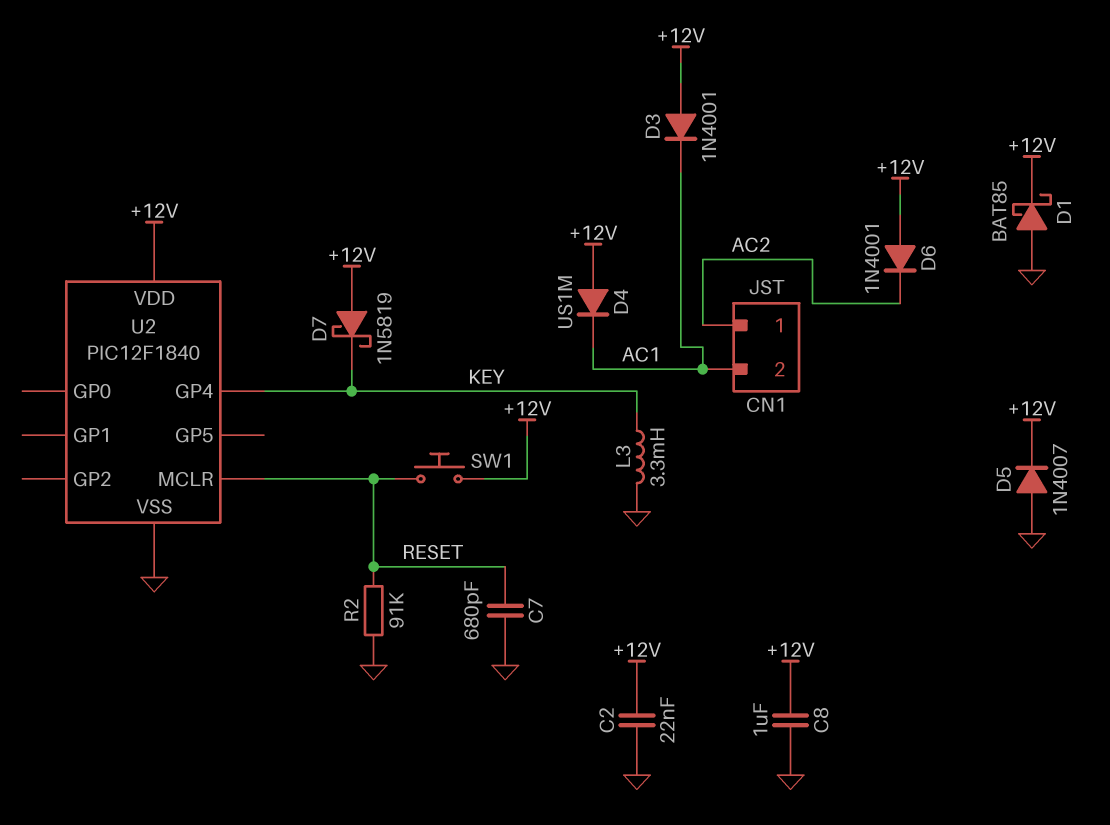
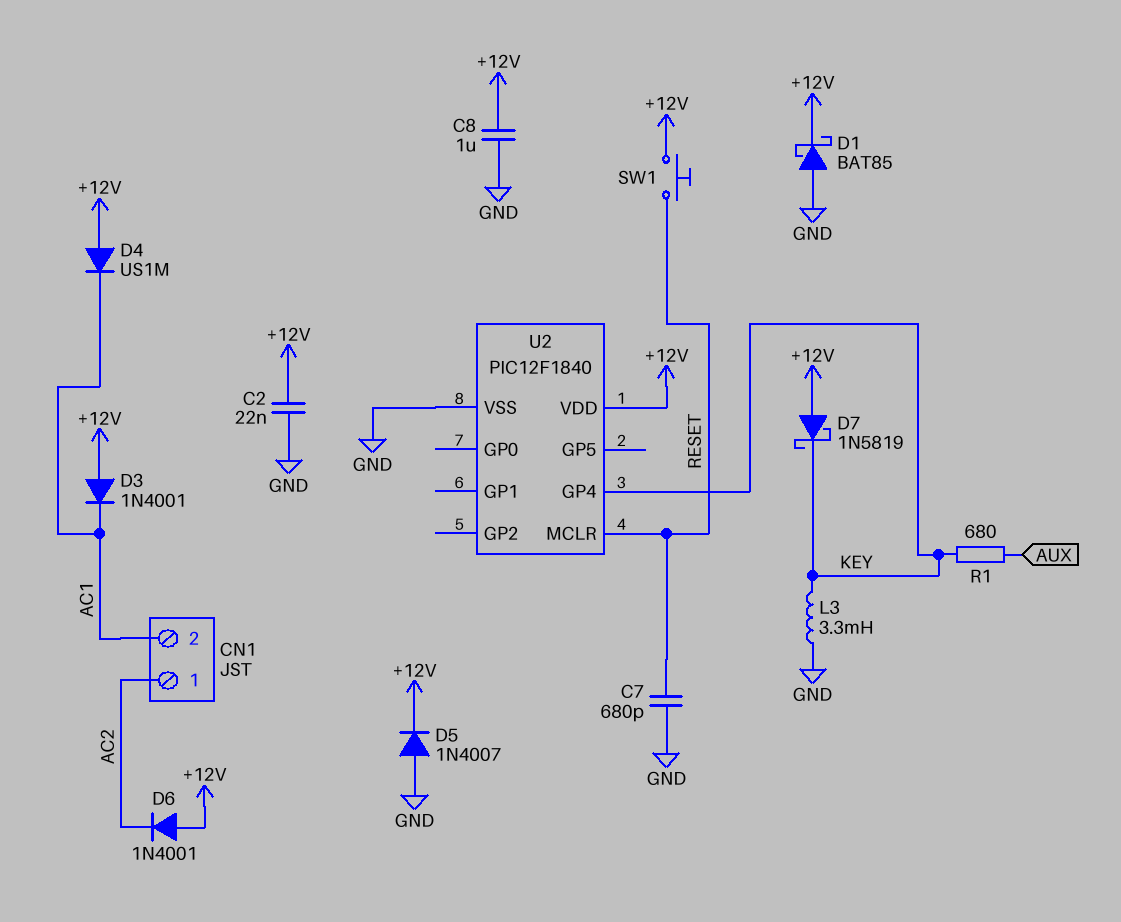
R1: none -> 680 (AUX, KEY)
R2: 91k (GND, RESET) -> none

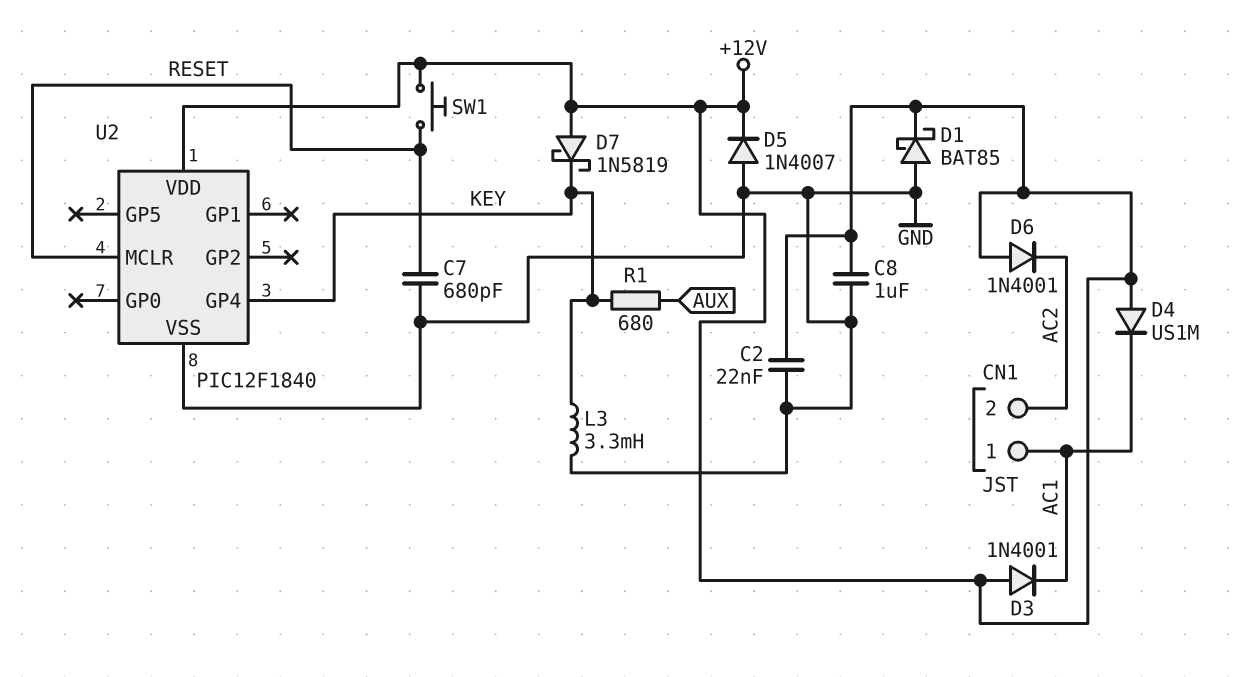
CN1 pin 1: AC2 -> AC1
CN1 pin 2: AC1 -> AC2

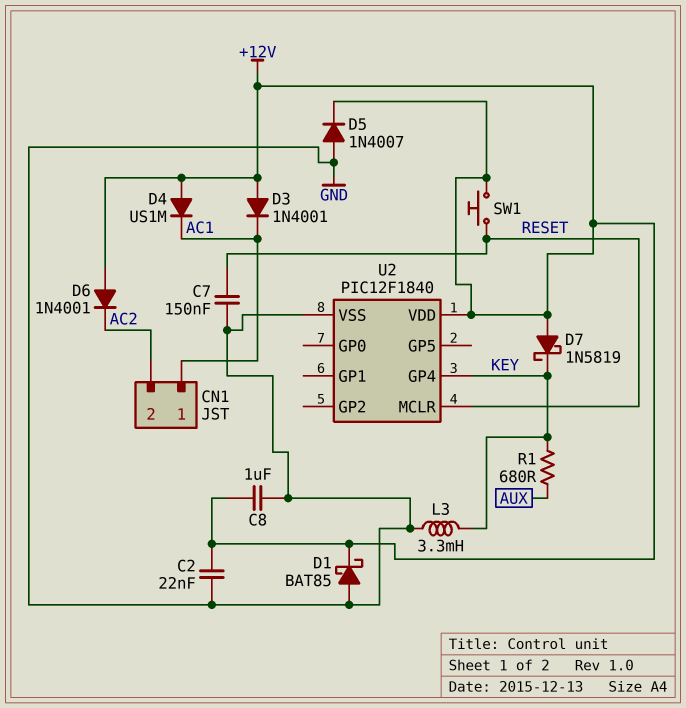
C7: 680pF (GND, RESET) -> 150nF (GND, RESET)

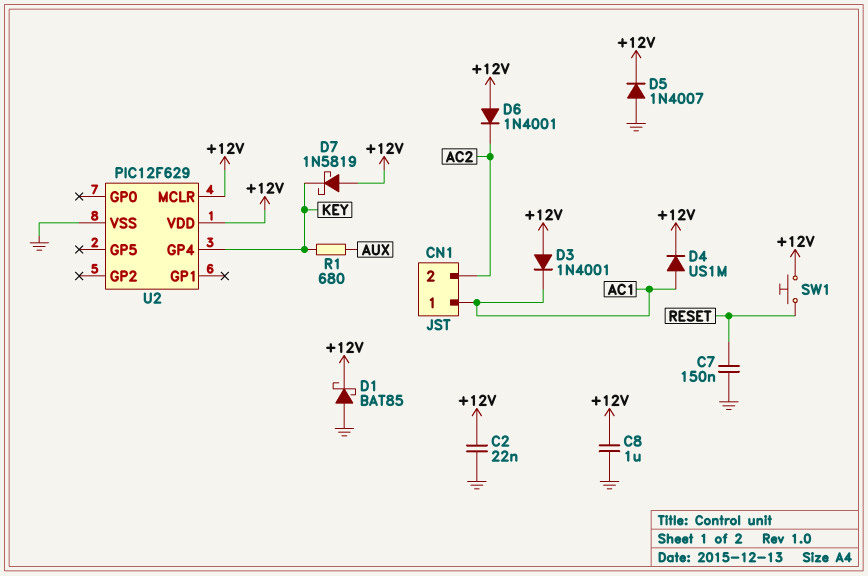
D4: diode US1M (A +12V, K AC1) -> diode US1M (A AC1, K +12V)
L3: 3.3mH (GND, KEY) -> none
U2: PIC12F1840 -> PIC12F629
U2 pin MCLR: RESET -> +12V

